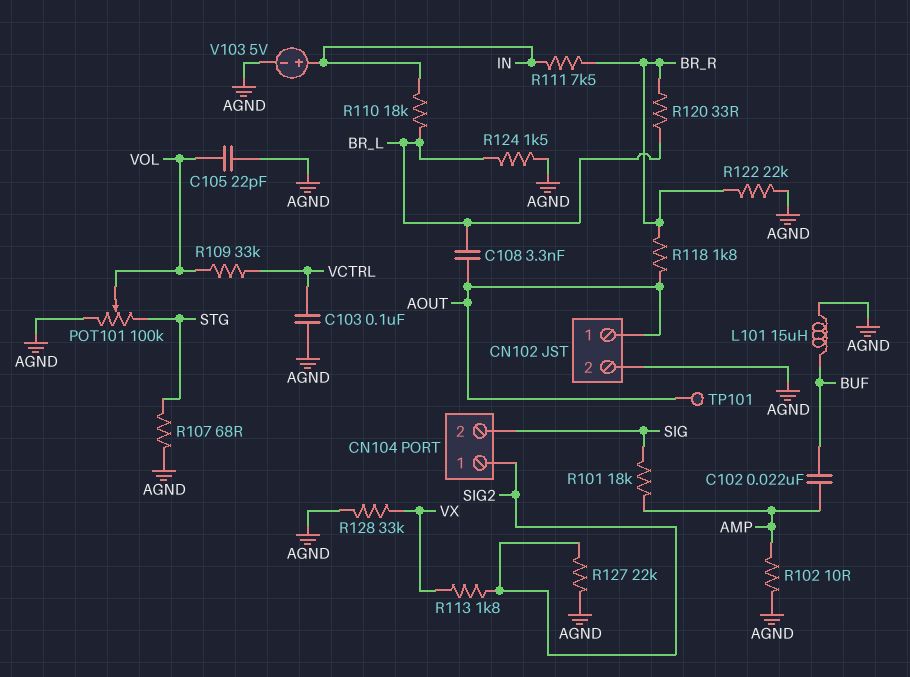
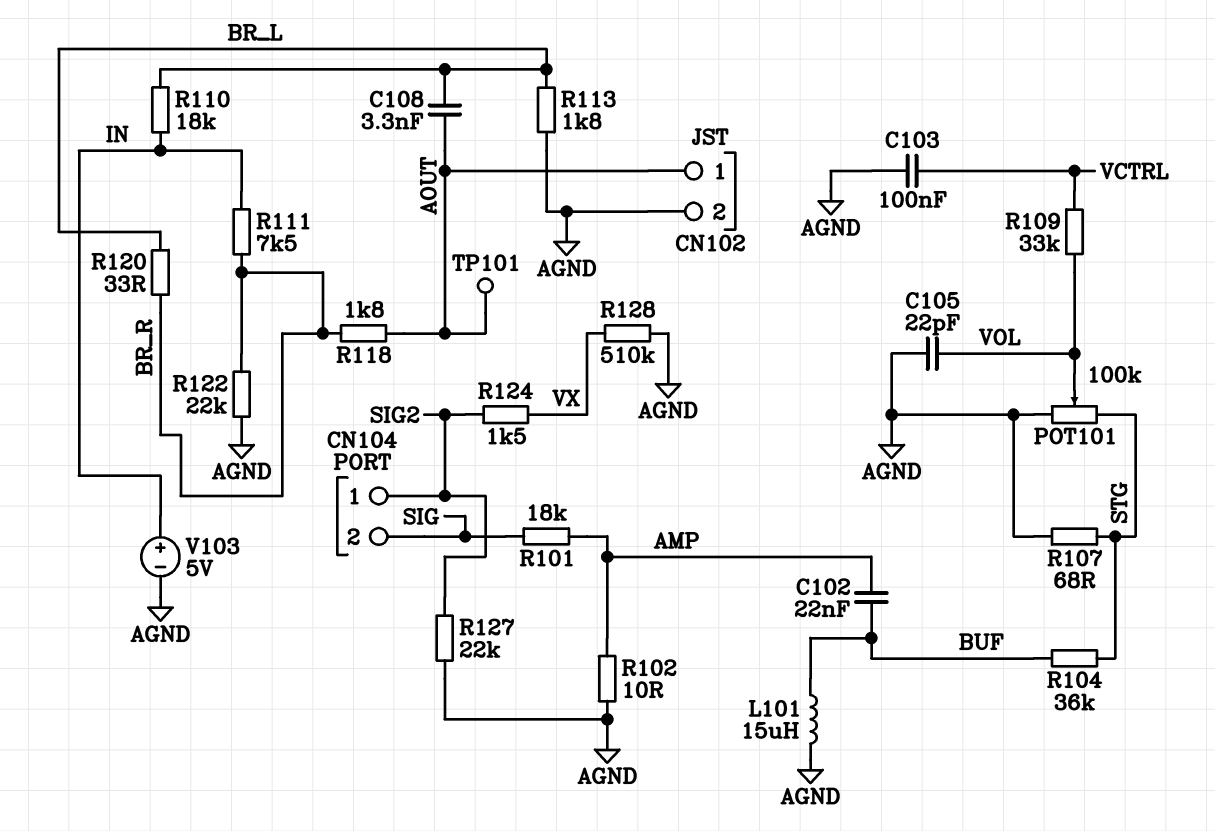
R104: none -> 36k (BUF, STG)
R113: 1.8k (SIG2, VX) -> 1.8k (AGND, BR_L)
R124: 1.5k (AGND, BR_L) -> 1.5k (SIG2, VX)
R128: 33k (AGND, VX) -> 510k (AGND, VX)

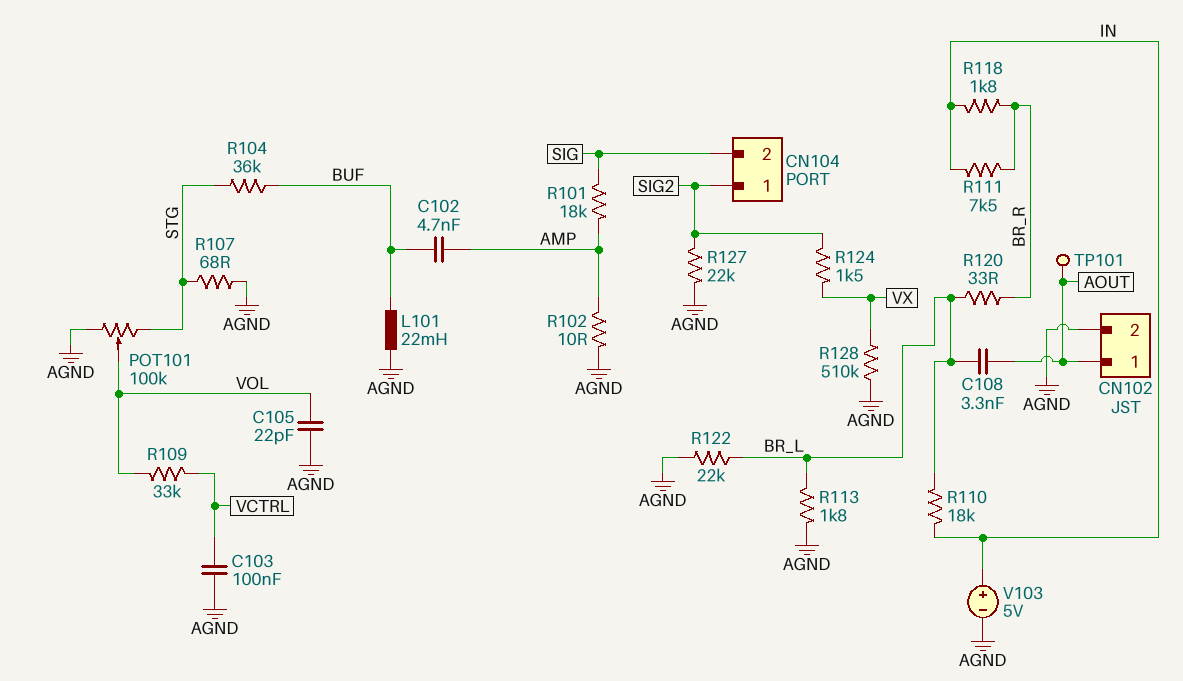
C102: 22nF (AMP, BUF) -> 4.7nF (AMP, BUF)
L101: 15uH (AGND, BUF) -> 22mH (AGND, BUF)
R118: 1.8k (AOUT, BR_R) -> 1.8k (BR_R, IN)
R122: 22k (AGND, BR_R) -> 22k (AGND, BR_L)

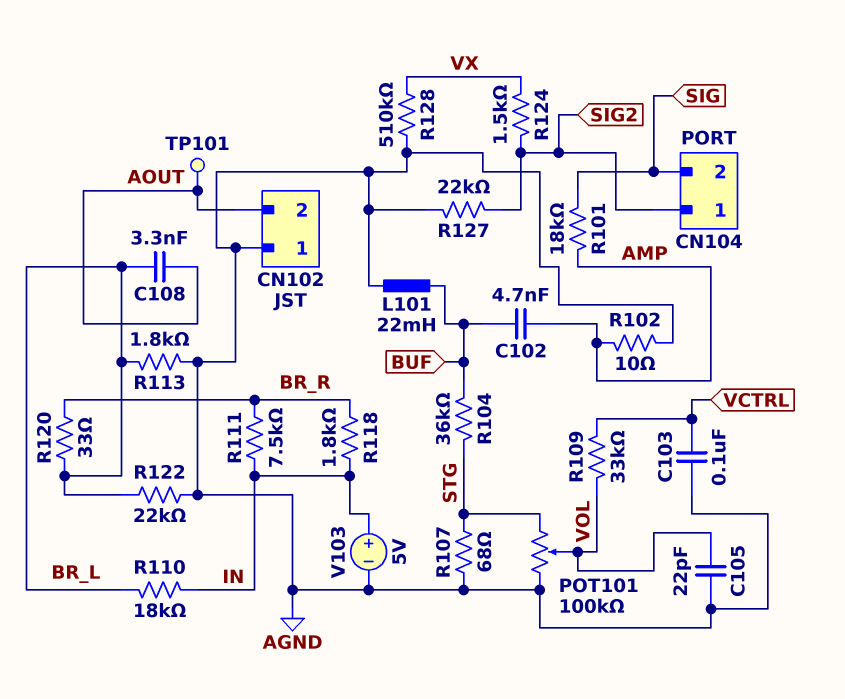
CN102 pin 1: AOUT -> AGND
CN102 pin 2: AGND -> AOUT

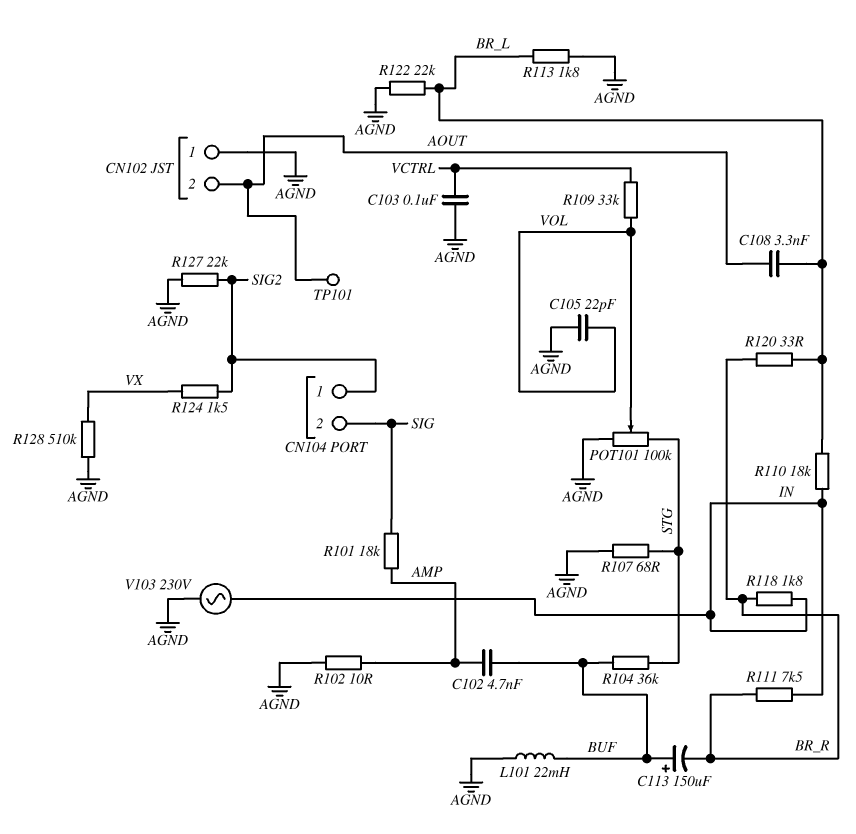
C113: none -> 150uF (plus BUF, minus BR_R)
V103: 5V (plus IN, minus AGND) -> AC 230V (AGND, IN)

